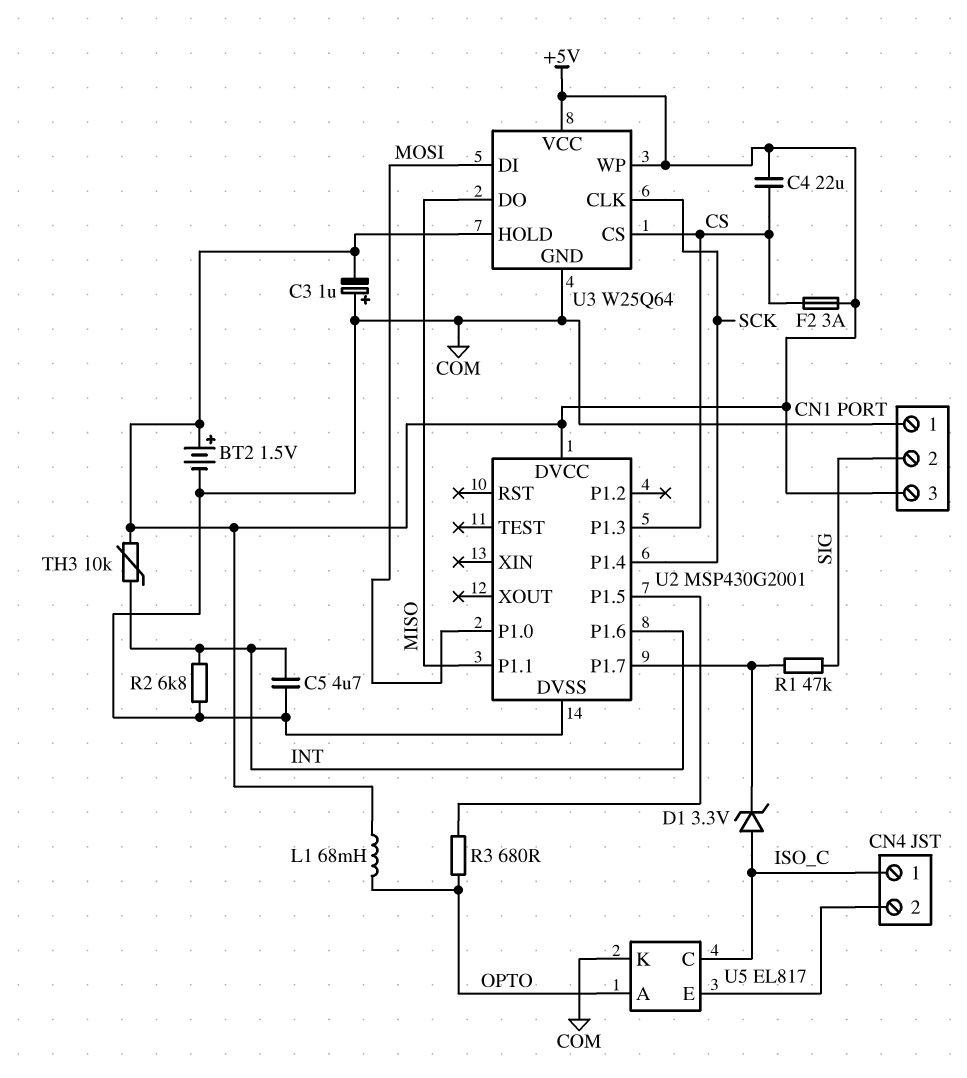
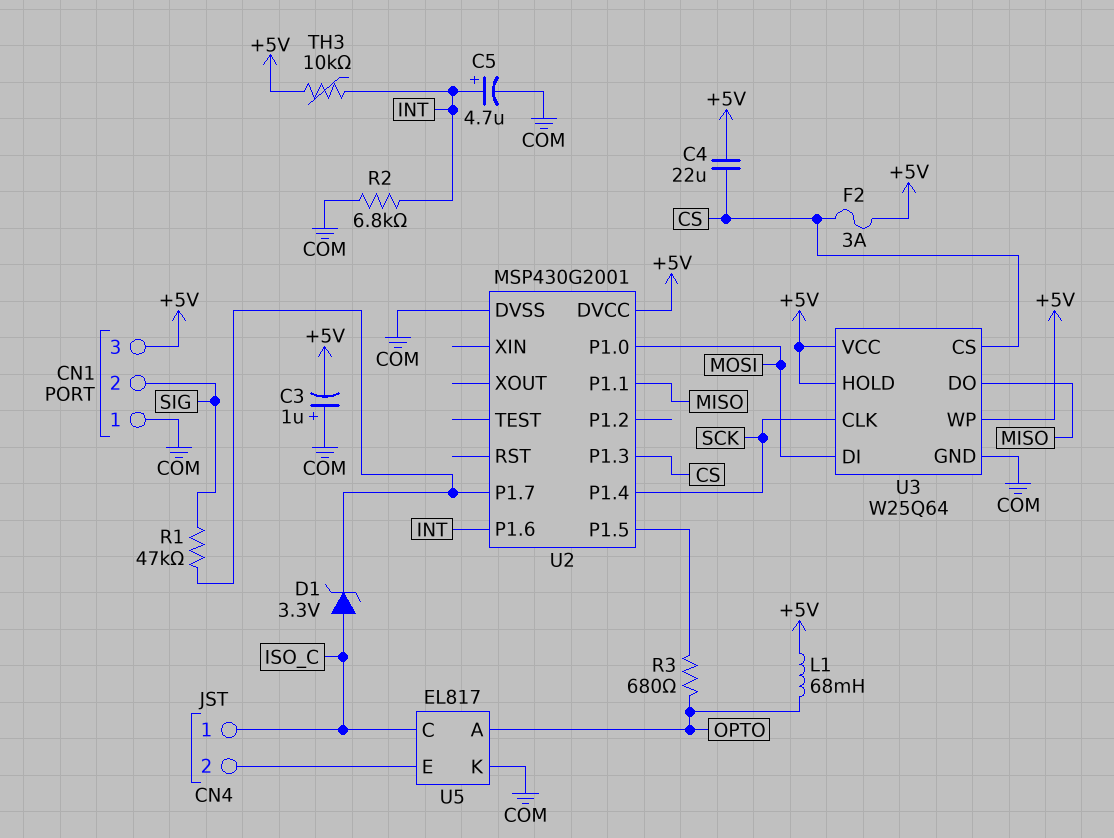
BT2: 1.5V (plus +5V, minus COM) -> none
C5: 4.7uF (COM, INT) -> 4.7uF (plus INT, minus COM)

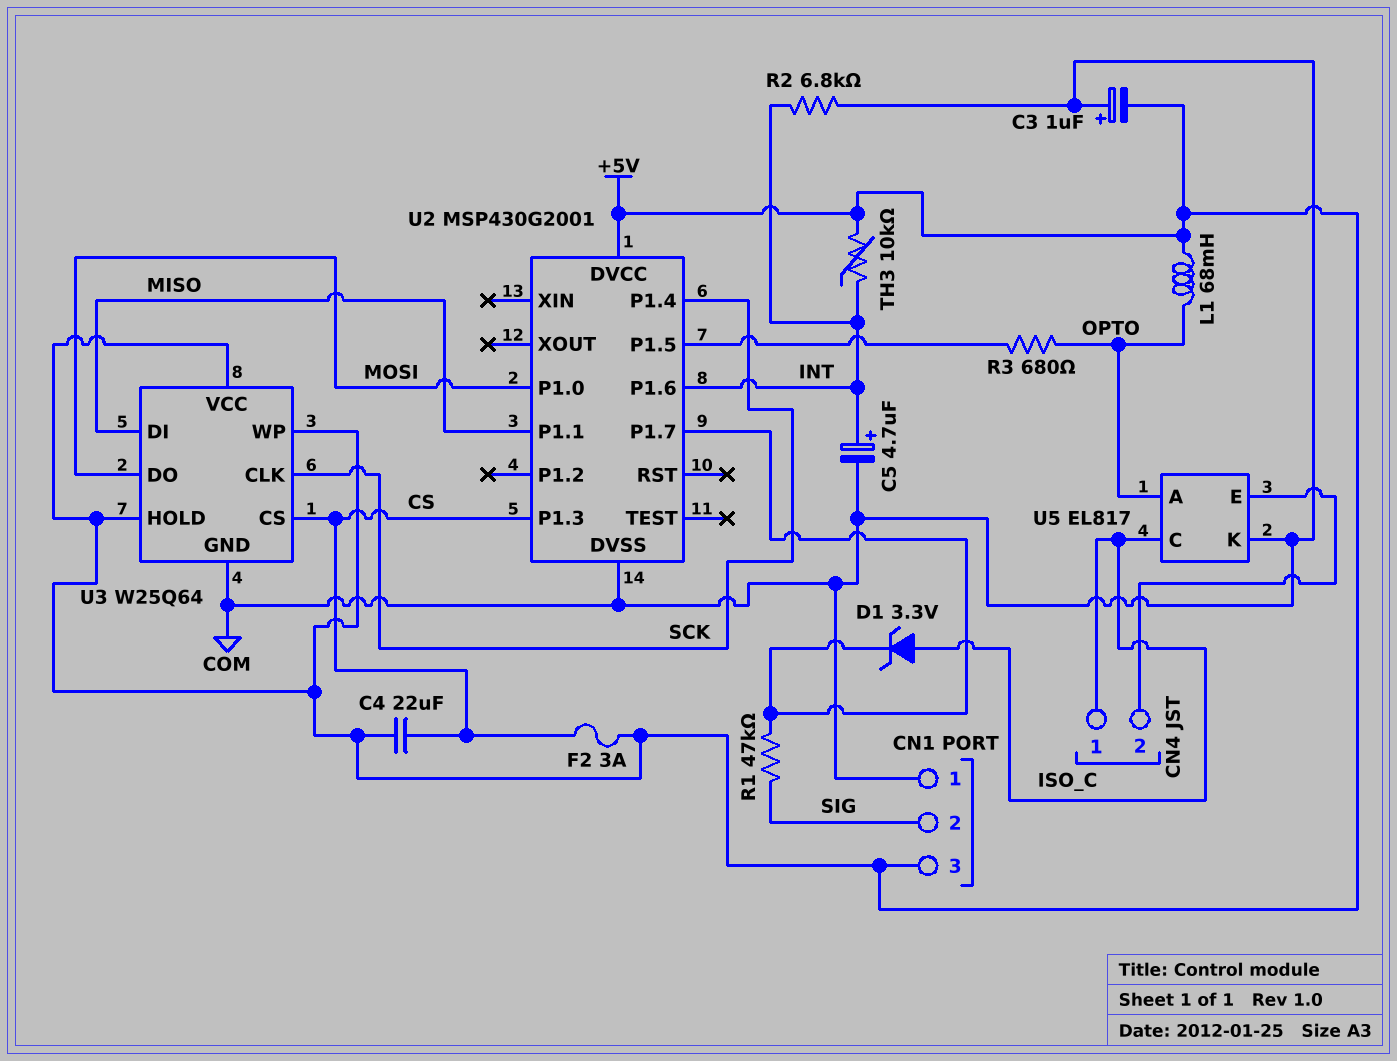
U3 pin DI: MOSI -> MISO
U3 pin DO: MISO -> MOSI

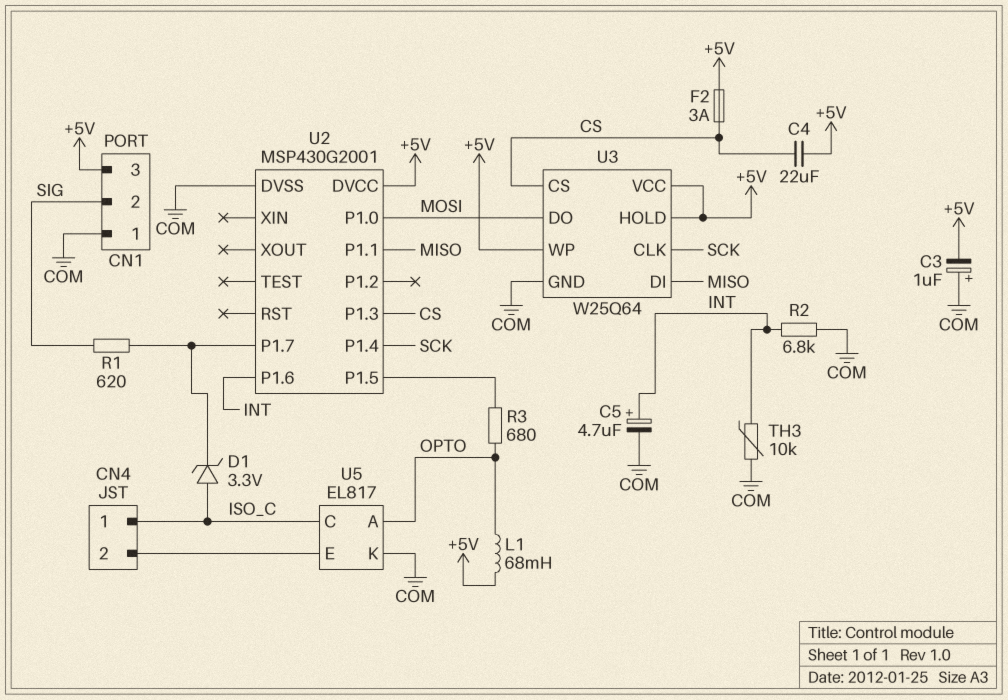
R1: 47k (SIG, U2/P1.7) -> 620 (SIG, U2/P1.7)
TH3: 10k (+5V, INT) -> 10k (COM, INT)

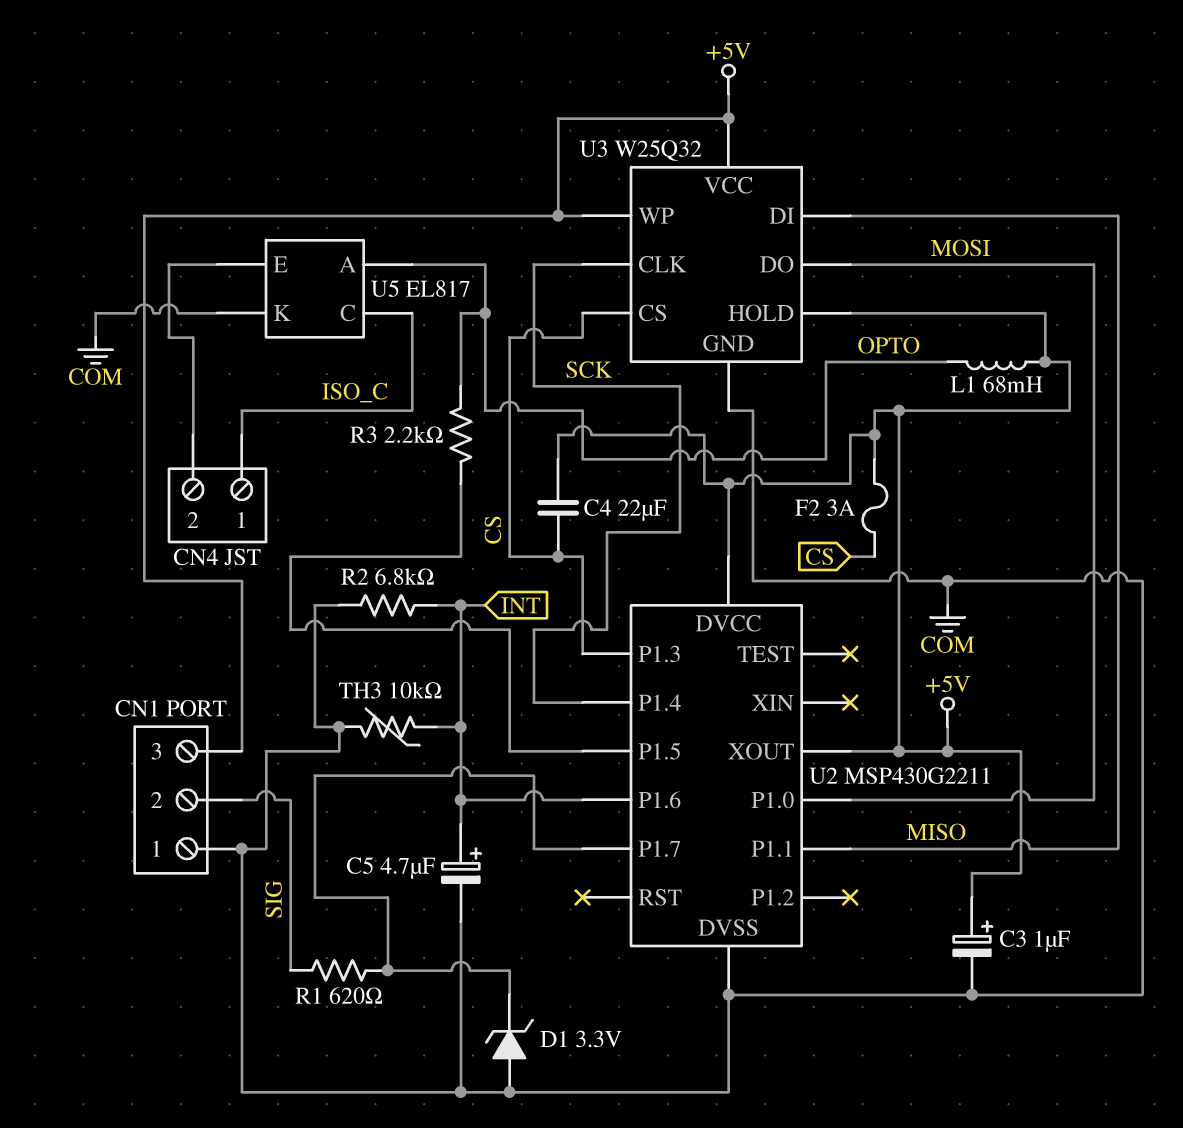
C3: 1uF (plus COM, minus +5V) -> 1uF (plus +5V, minus COM)
D1: zener 3.3V (A ISO_C, K U2/P1.7) -> zener 3.3V (A COM, K U2/P1.7)
R3: 680 (OPTO, U2/P1.5) -> 2.2k (OPTO, U2/P1.5)
U2: MSP430G2001 -> MSP430G2211
U2 pin XOUT: none -> +5V
U3: W25Q64 -> W25Q32

